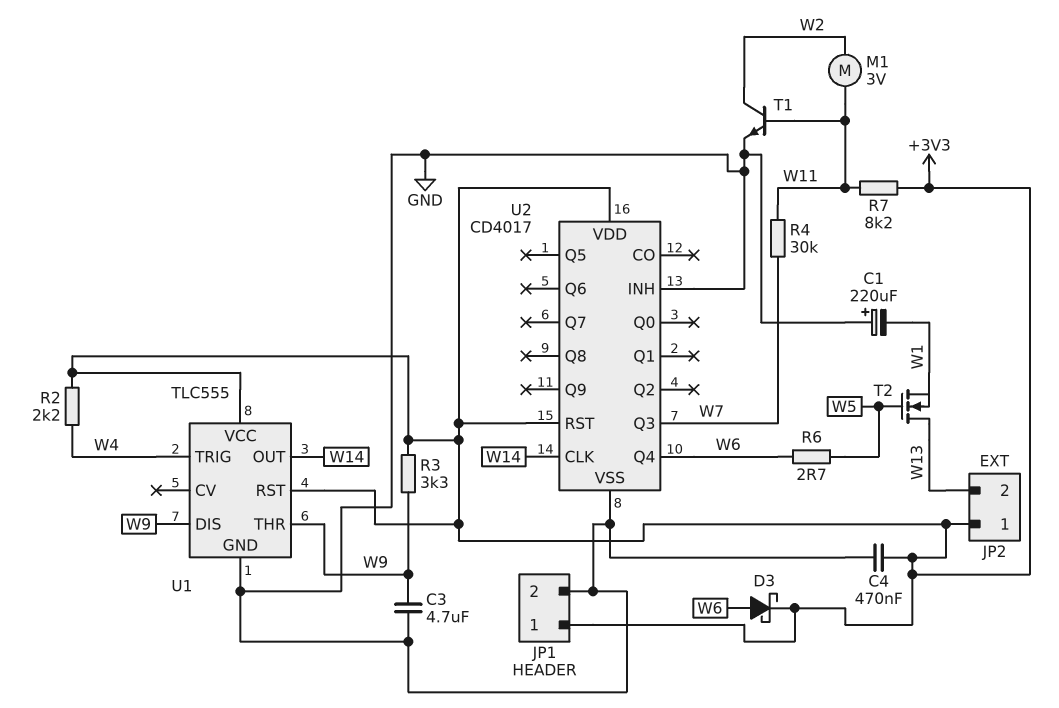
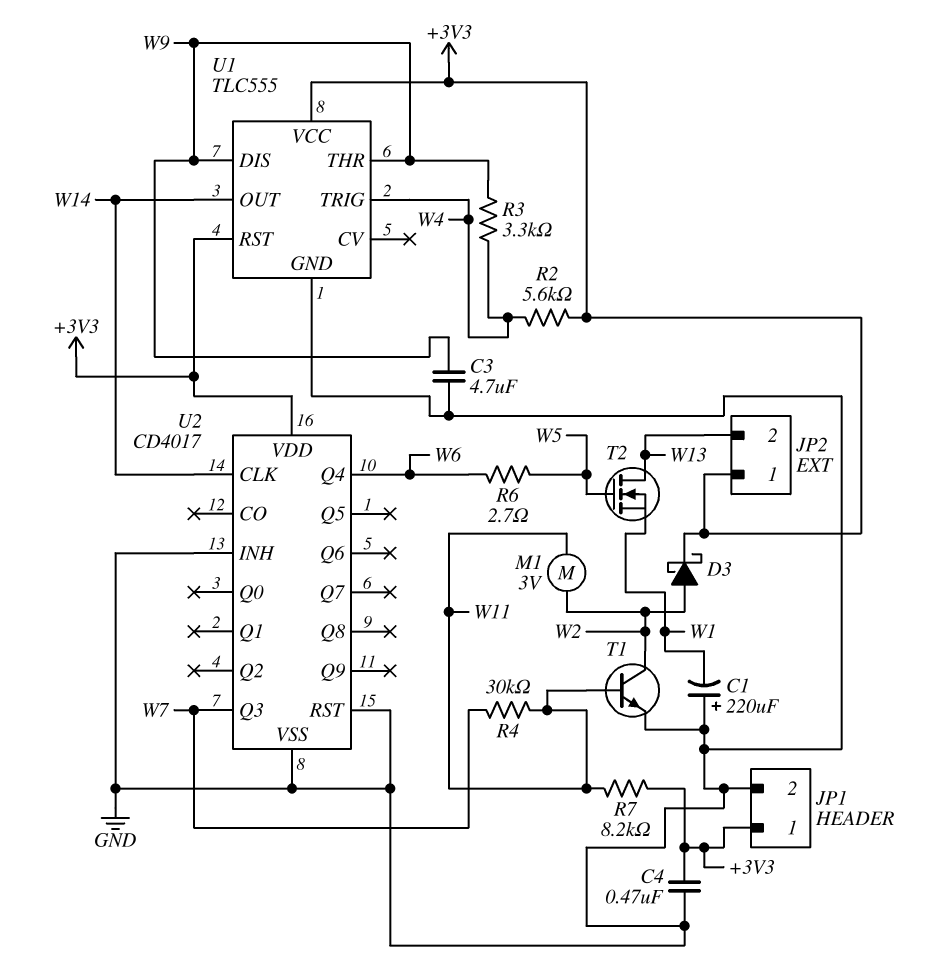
D3: schottky (A W6, K +3V3) -> schottky (A W2, K +3V3)
R2: 2.2k (+3V3, W4) -> 5.6k (+3V3, W4)
R3: 3.3k (+3V3, W9) -> 3.3k (W4, W9)
U2 pin RST: +3V3 -> GND

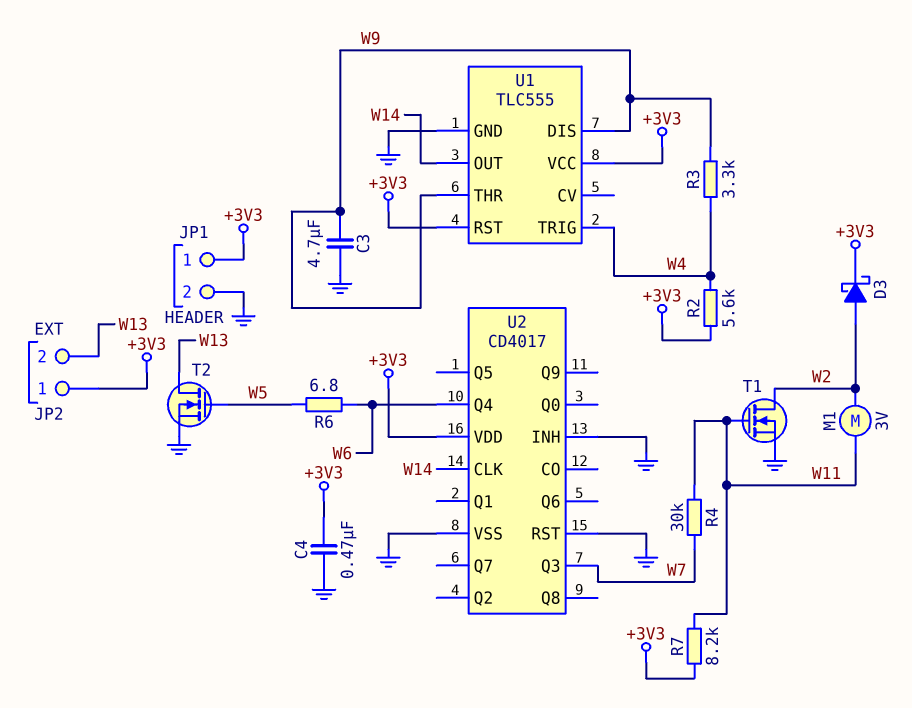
C1: 220uF (plus GND, minus W1) -> none
R6: 2.7 (W5, W6) -> 6.8 (W5, W6)
T1: NPN (B W11, C W2, E GND) -> NMOS (G W11, D W2, S GND)
T2: NMOS (G W5, D W13, S W1) -> NMOS (G W5, D W13, S GND)

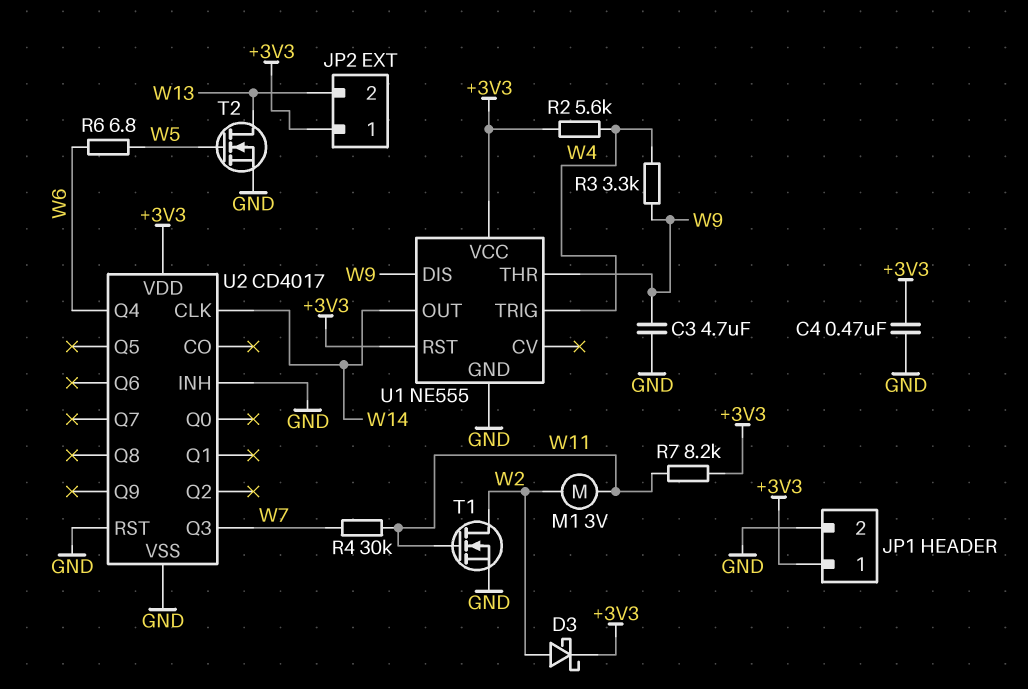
U1: TLC555 -> NE555

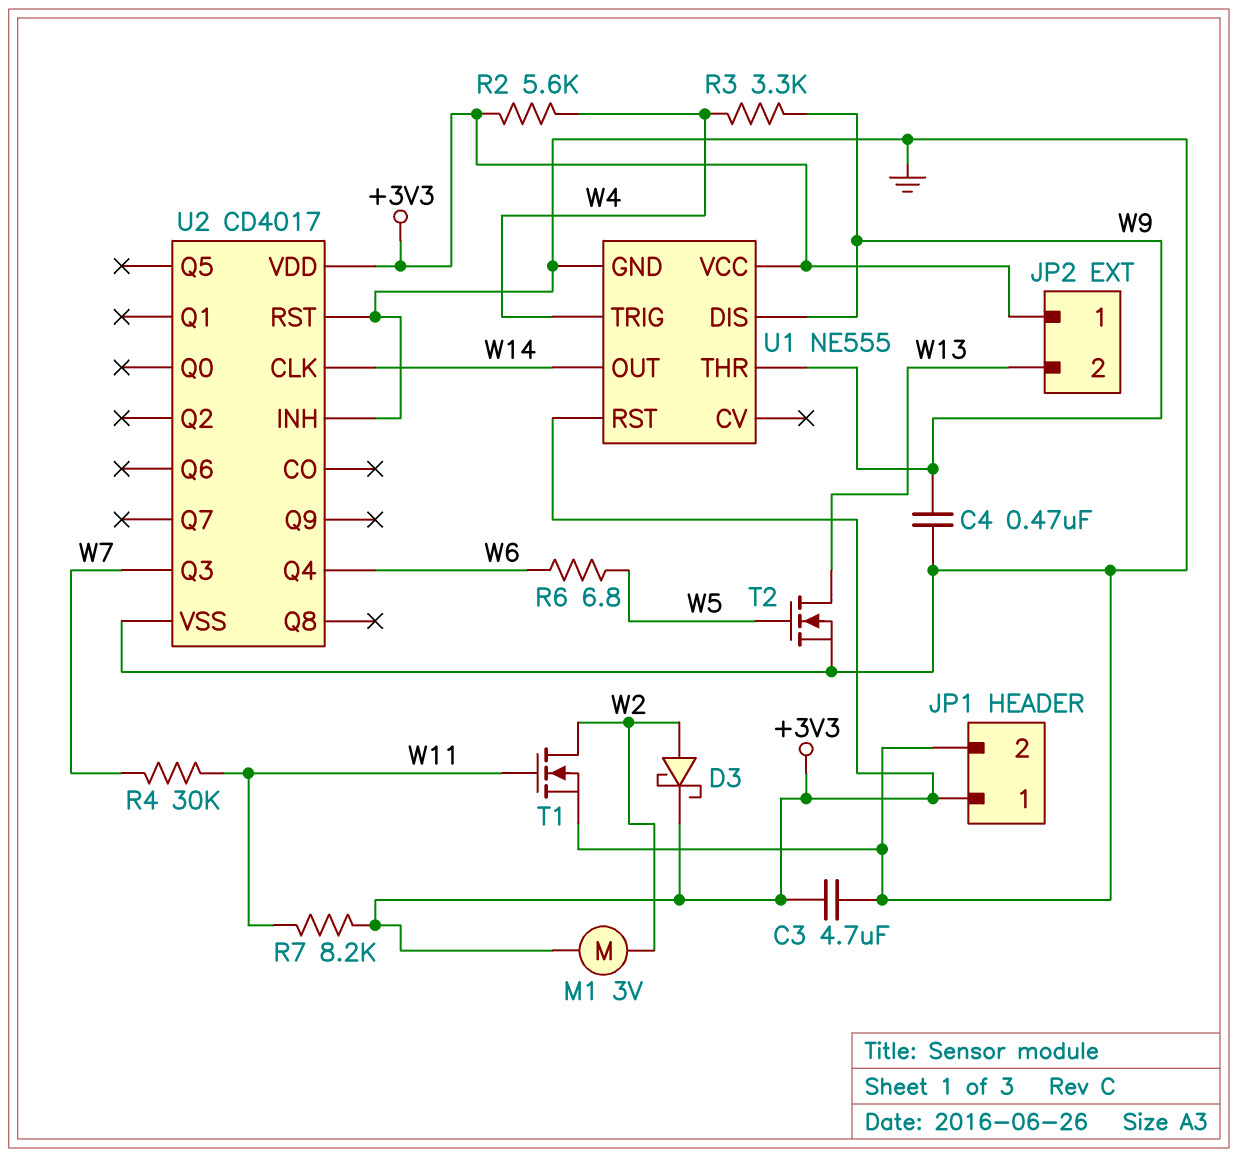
C3: 4.7uF (GND, W9) -> 4.7uF (+3V3, GND)
C4: 470nF (+3V3, GND) -> 470nF (GND, W9)
M1: motor 3V (W2, W11) -> motor 3V (+3V3, W2)

